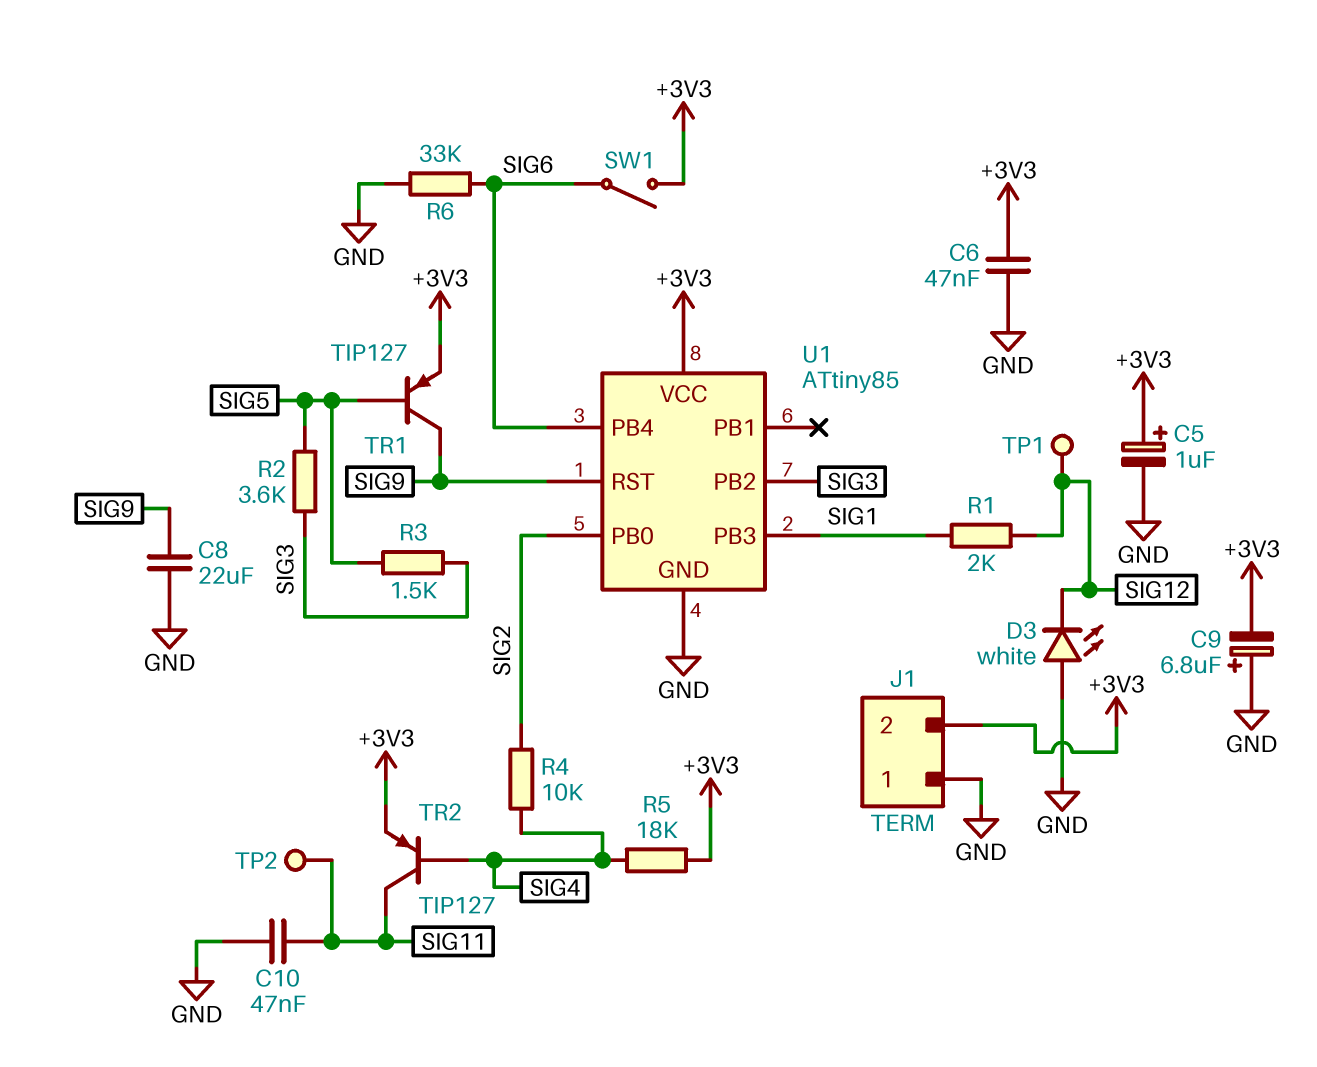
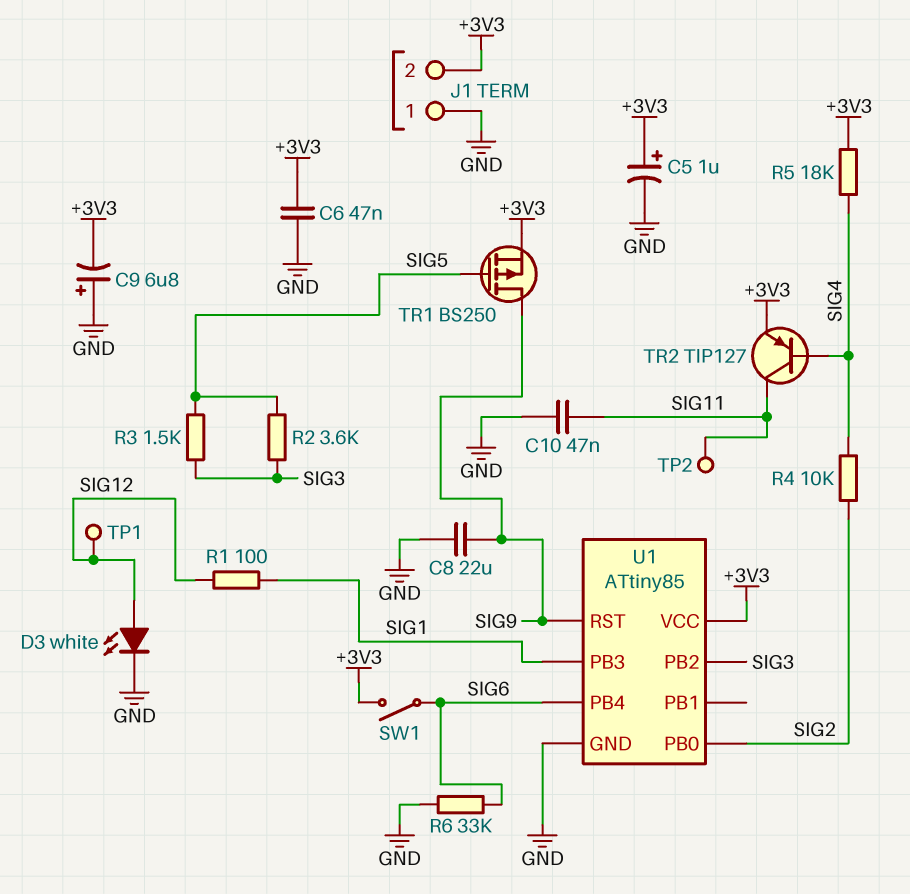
D3: LED white (A GND, K SIG12) -> LED white (A SIG12, K GND)
R1: 2k (SIG1, SIG12) -> 100 (SIG1, SIG12)
TR1: PNP TIP127 (B SIG5, C SIG9, E +3V3) -> PMOS BS250 (G SIG5, D SIG9, S +3V3)

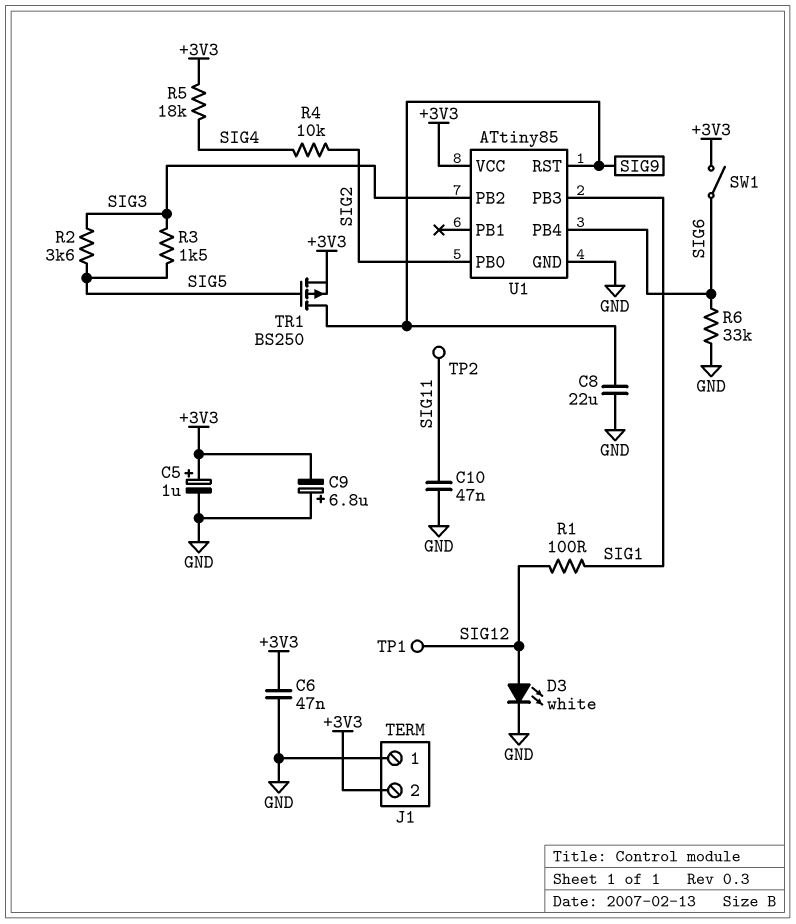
TR2: PNP TIP127 (B SIG4, C SIG11, E +3V3) -> none

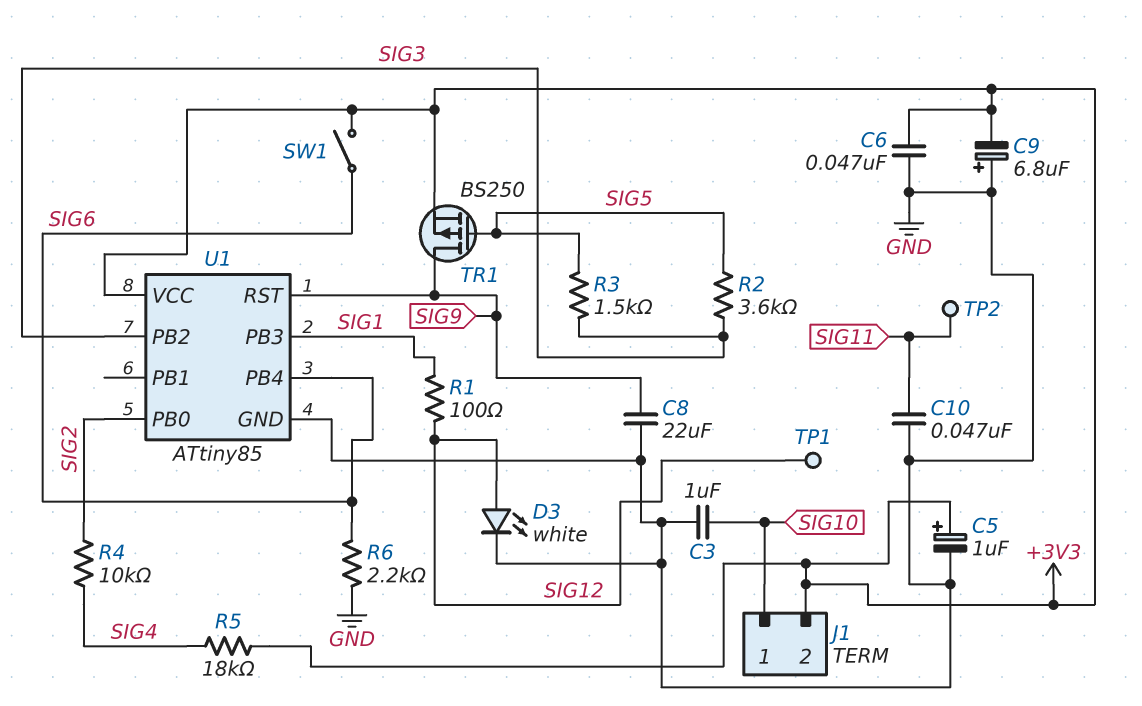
C3: none -> 1uF (GND, SIG10)
J1 pin 1: GND -> SIG10
R6: 33k (GND, SIG6) -> 2.2k (GND, SIG6)

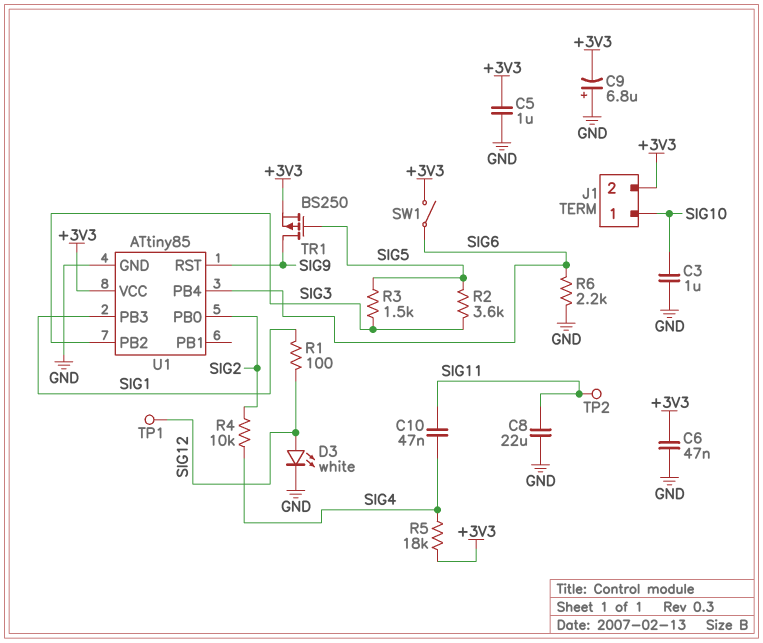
C5: 1uF (plus +3V3, minus GND) -> 1uF (+3V3, GND)
C8: 22uF (GND, SIG9) -> 22uF (GND, SIG11)
C10: 47nF (GND, SIG11) -> 47nF (SIG4, SIG11)

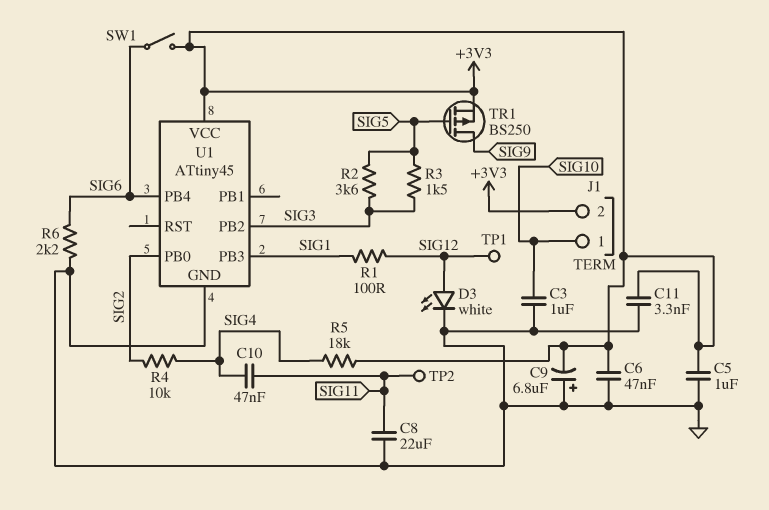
C11: none -> 3.3nF (+3V3, GND)
U1: ATtiny85 -> ATtiny45
U1 pin RST: SIG9 -> none

